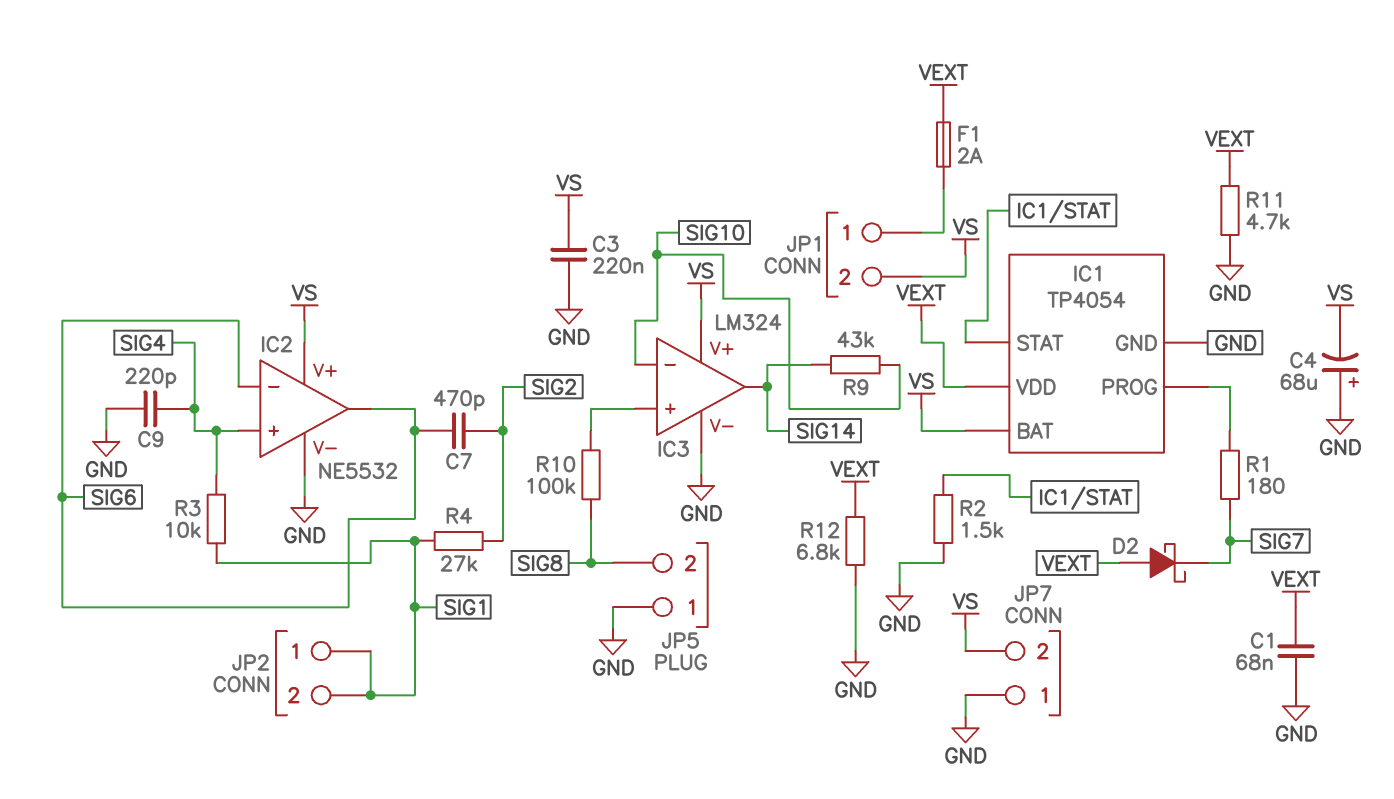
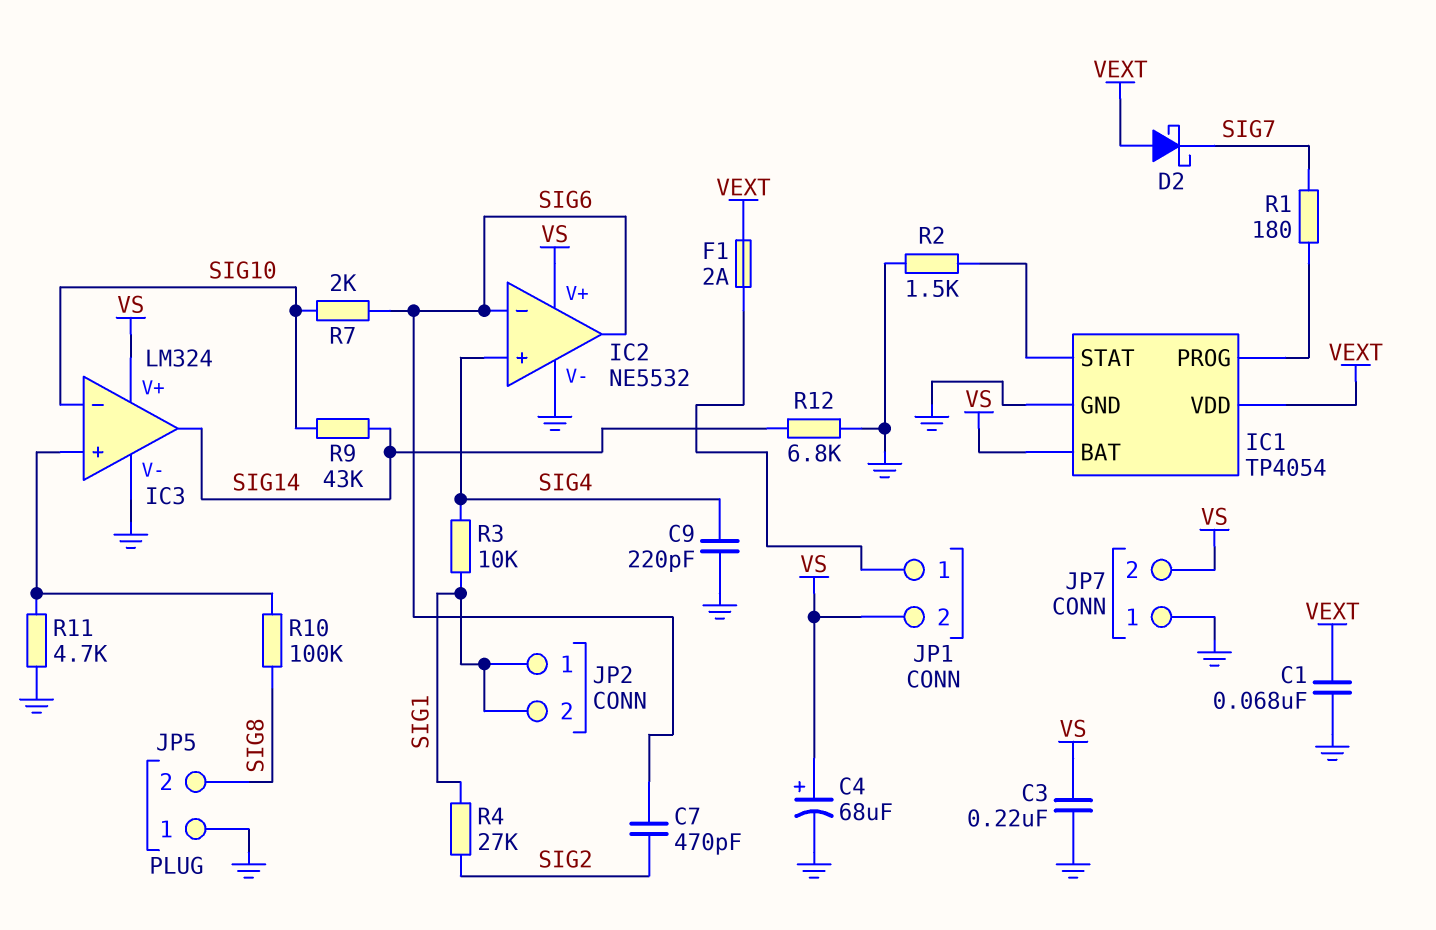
C4: 68uF (plus GND, minus VS) -> 68uF (plus VS, minus GND)
R7: none -> 2k (SIG6, SIG10)
R11: 4.7k (GND, VEXT) -> 4.7k (GND, IC3/in+)
R12: 6.8k (GND, VEXT) -> 6.8k (GND, SIG14)

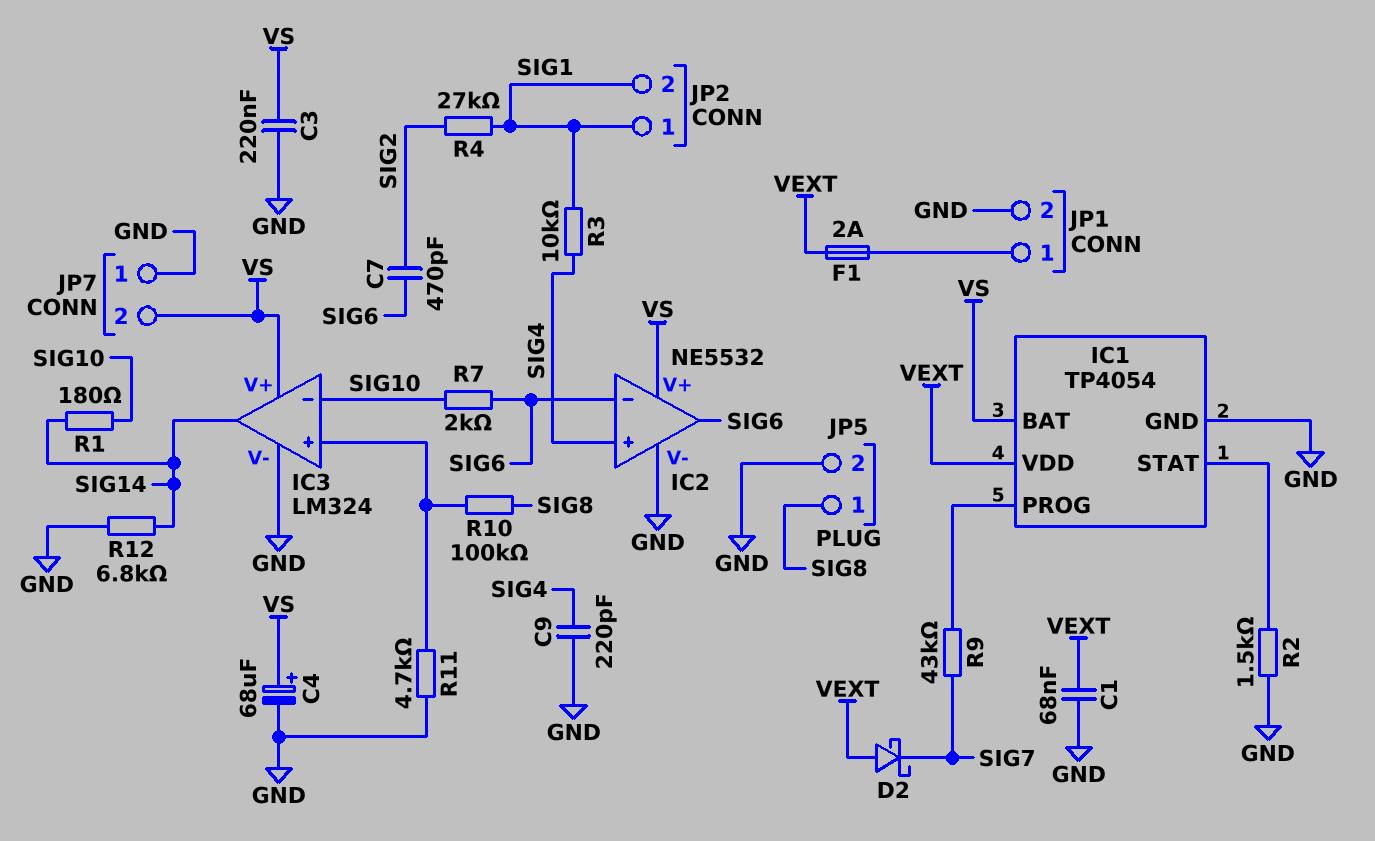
JP1 pin 2: VS -> GND
JP5 pin 1: GND -> SIG8
JP5 pin 2: SIG8 -> GND
R1: 180 (IC1/PROG, SIG7) -> 180 (SIG10, SIG14)
R9: 43k (SIG10, SIG14) -> 43k (IC1/PROG, SIG7)

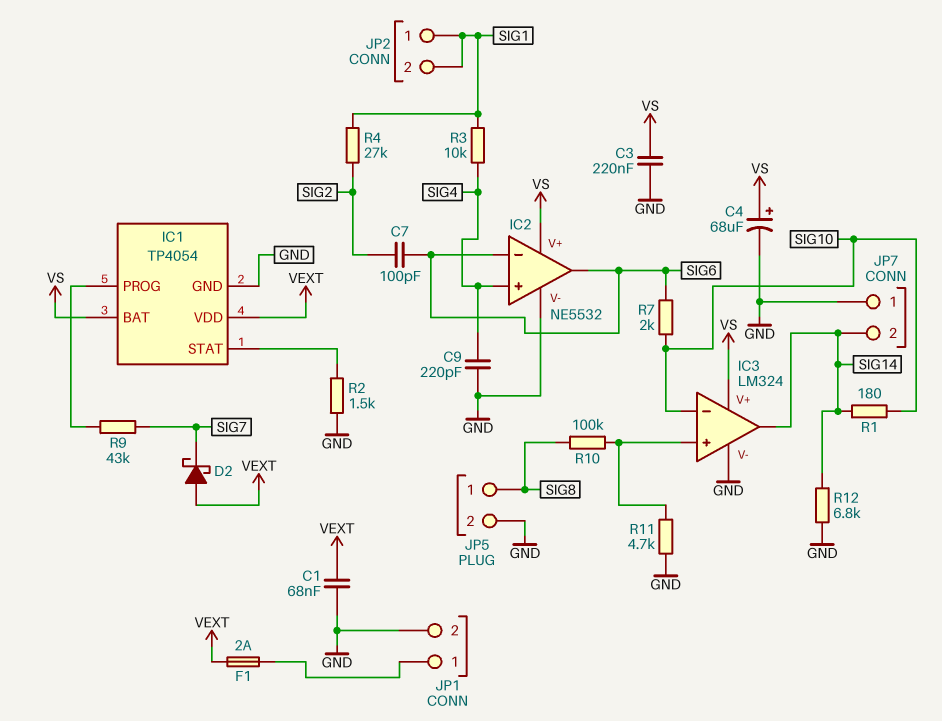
C7: 470pF (SIG2, SIG6) -> 100pF (SIG2, SIG6)
JP7 pin 2: VS -> SIG14

